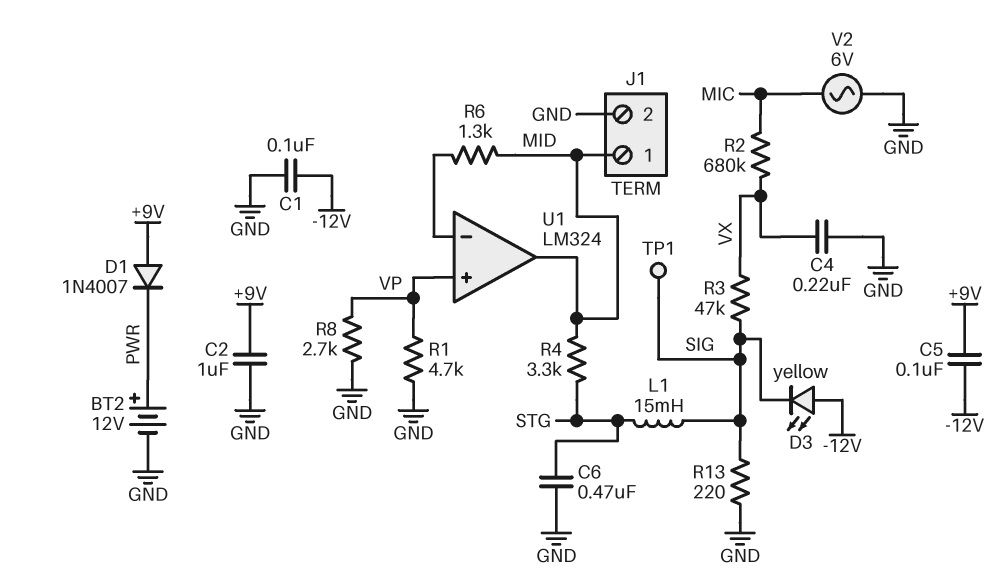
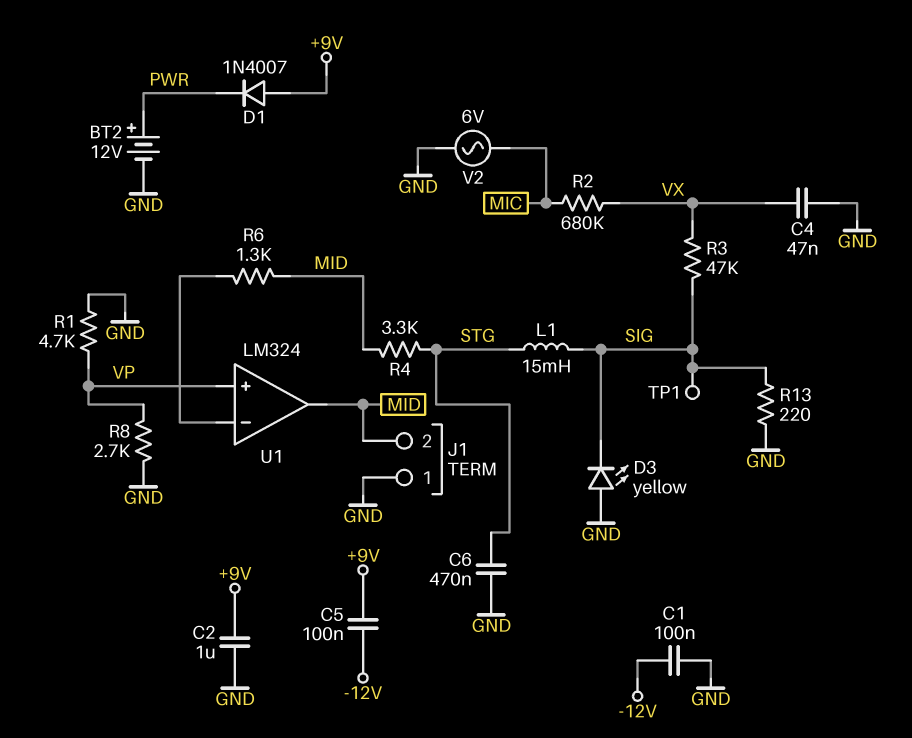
C4: 220nF (GND, VX) -> 47nF (GND, VX)
D3: LED yellow (A -12V, K SIG) -> LED yellow (A GND, K SIG)
J1 pin 1: MID -> GND
J1 pin 2: GND -> MID

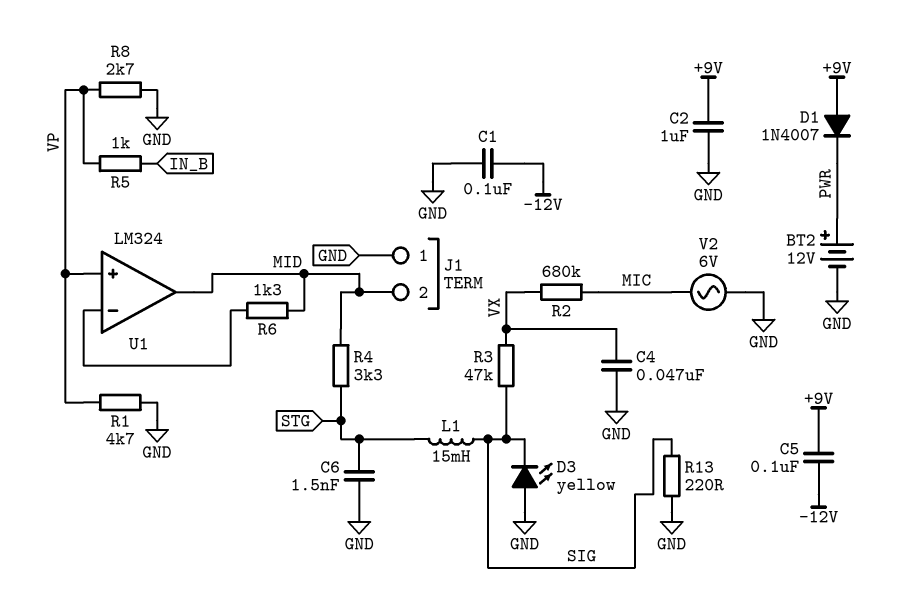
C6: 470nF (GND, STG) -> 1.5nF (GND, STG)
R5: none -> 1k (IN_B, VP)
TP1: test point (SIG) -> none

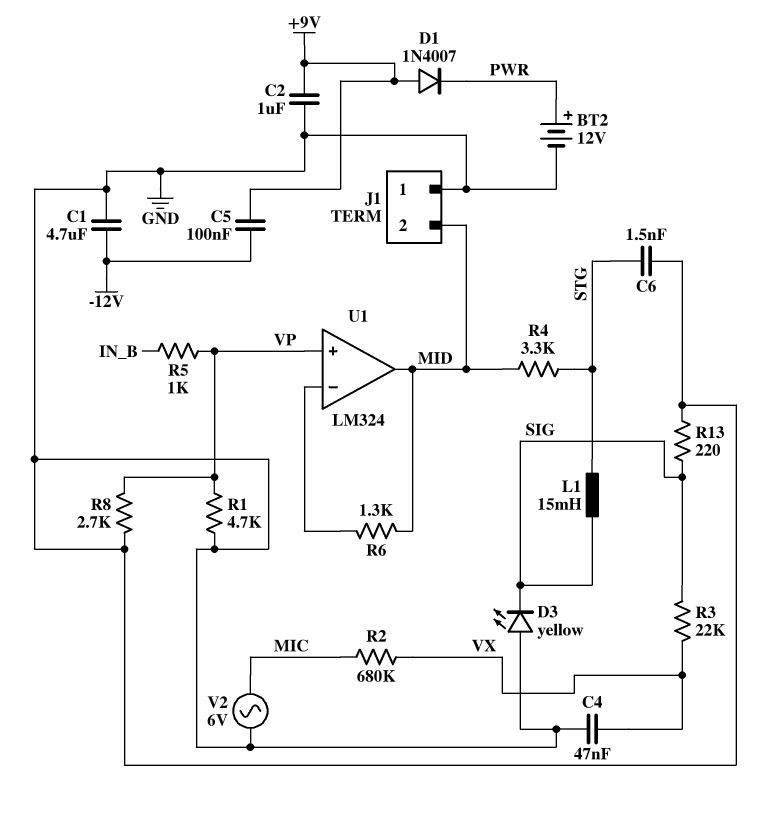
C1: 100nF (-12V, GND) -> 4.7uF (-12V, GND)
R3: 47k (SIG, VX) -> 22k (SIG, VX)

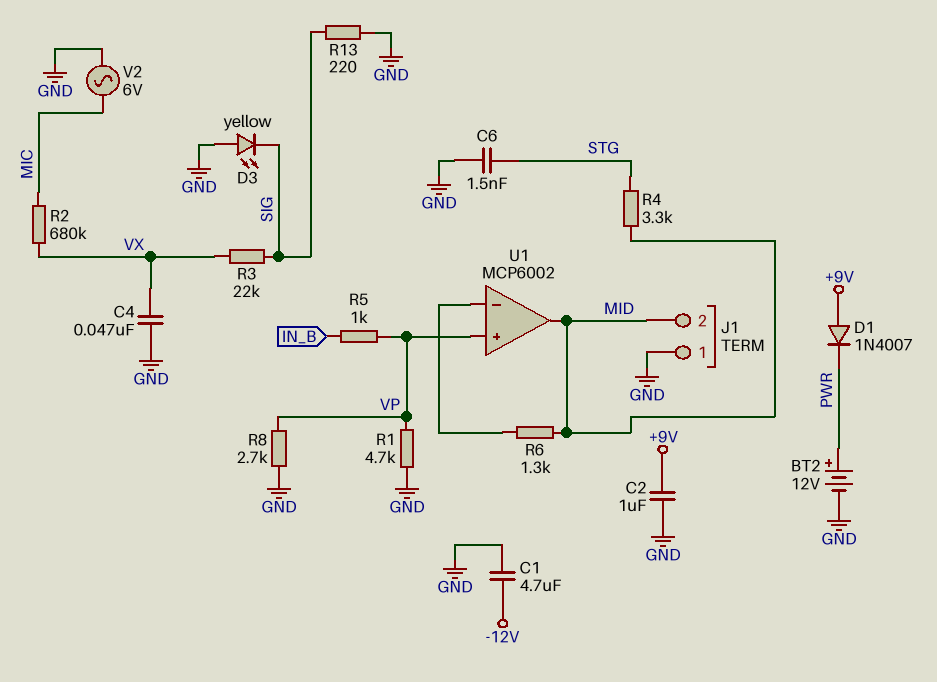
C5: 100nF (+9V, -12V) -> none
L1: 15mH (SIG, STG) -> none
U1: LM324 -> MCP6002

